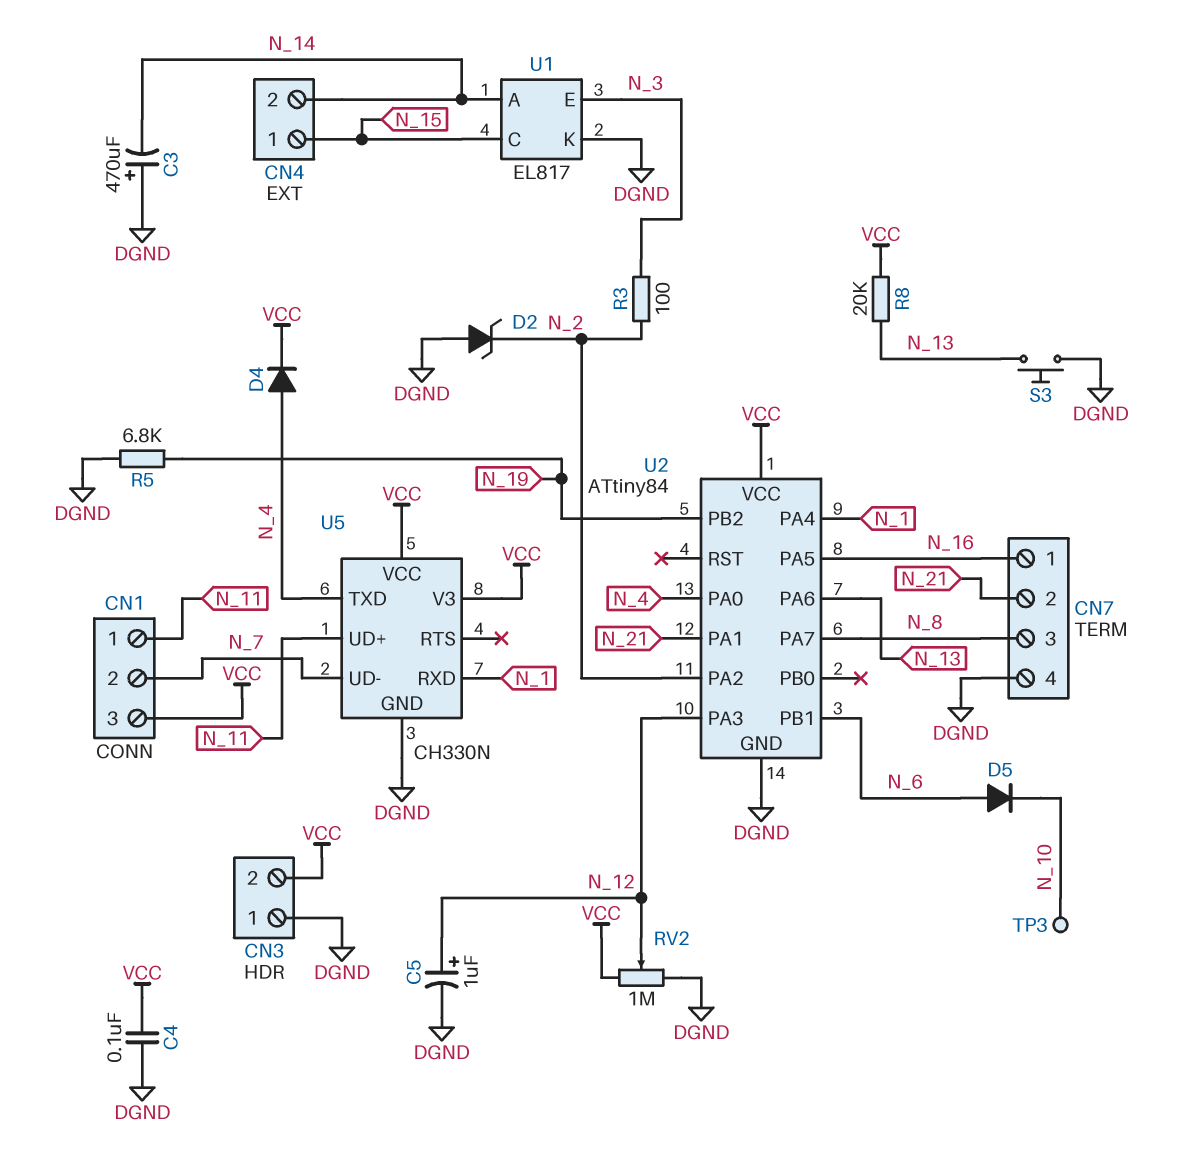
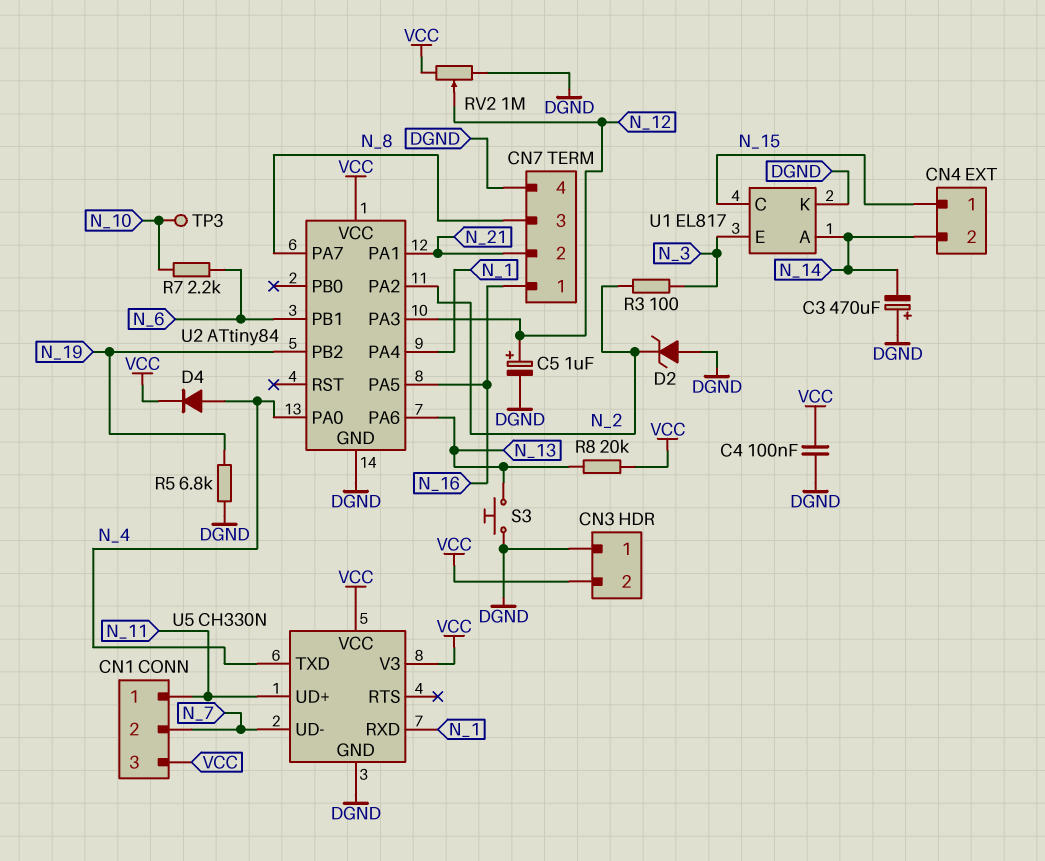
D5: diode (A N_6, K N_10) -> none
R7: none -> 2.2k (N_6, N_10)

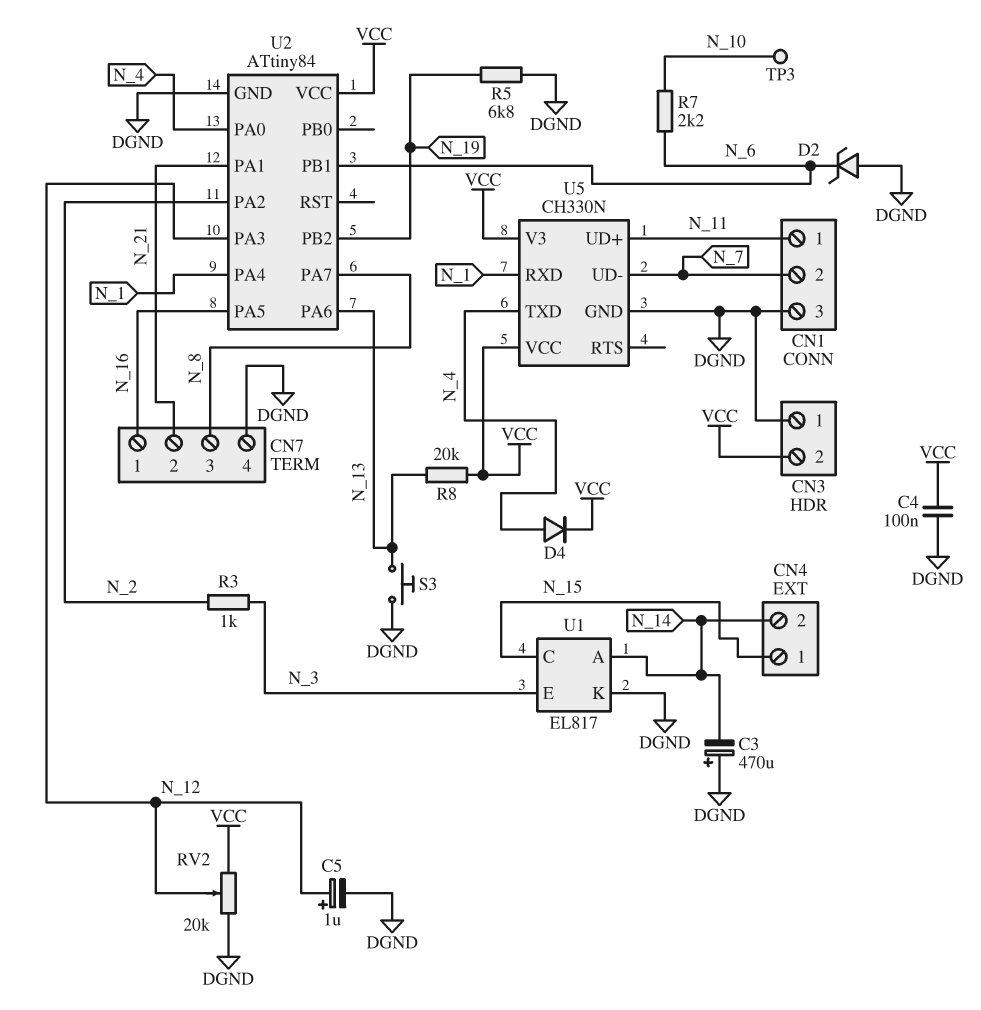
CN1 pin 3: VCC -> DGND
D2: zener (A DGND, K N_2) -> zener (A DGND, K N_6)
R3: 100 (N_2, N_3) -> 1k (N_2, N_3)
RV2: 1M (DGND, VCC, wiper N_12) -> 20k (DGND, VCC, wiper N_12)

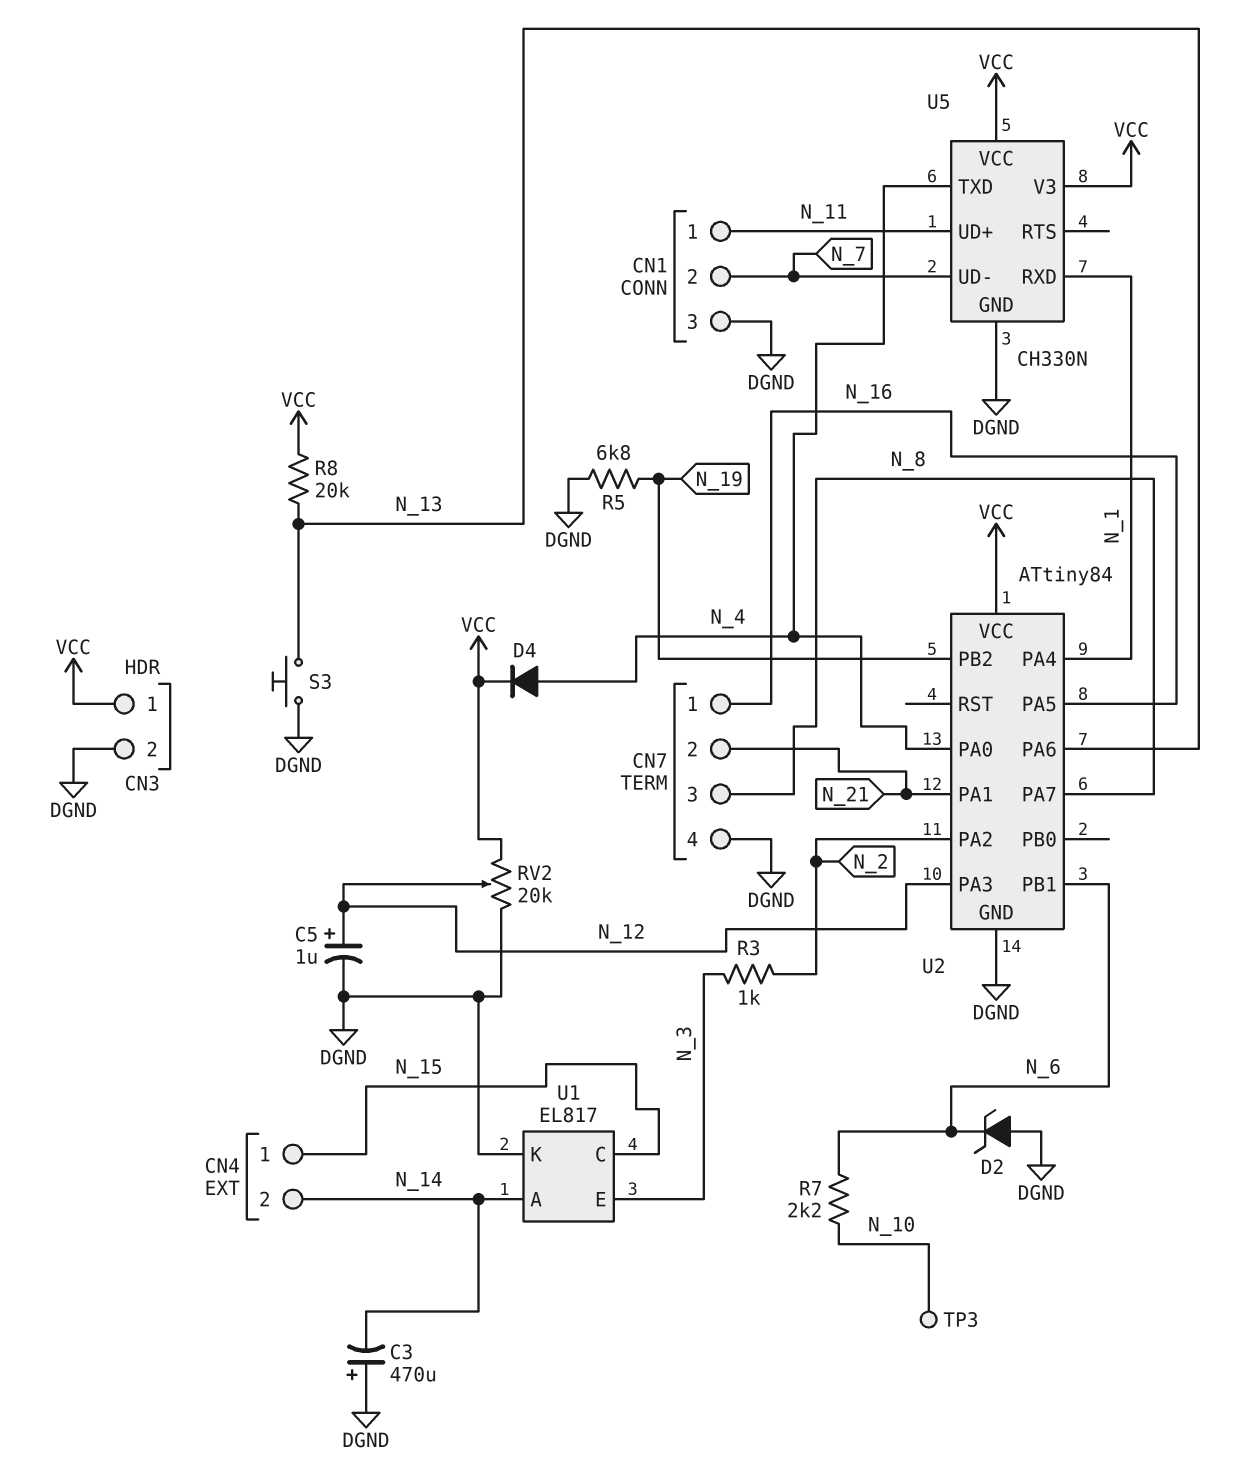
C4: 100nF (DGND, VCC) -> none
CN3 pin 1: DGND -> VCC
CN3 pin 2: VCC -> DGND

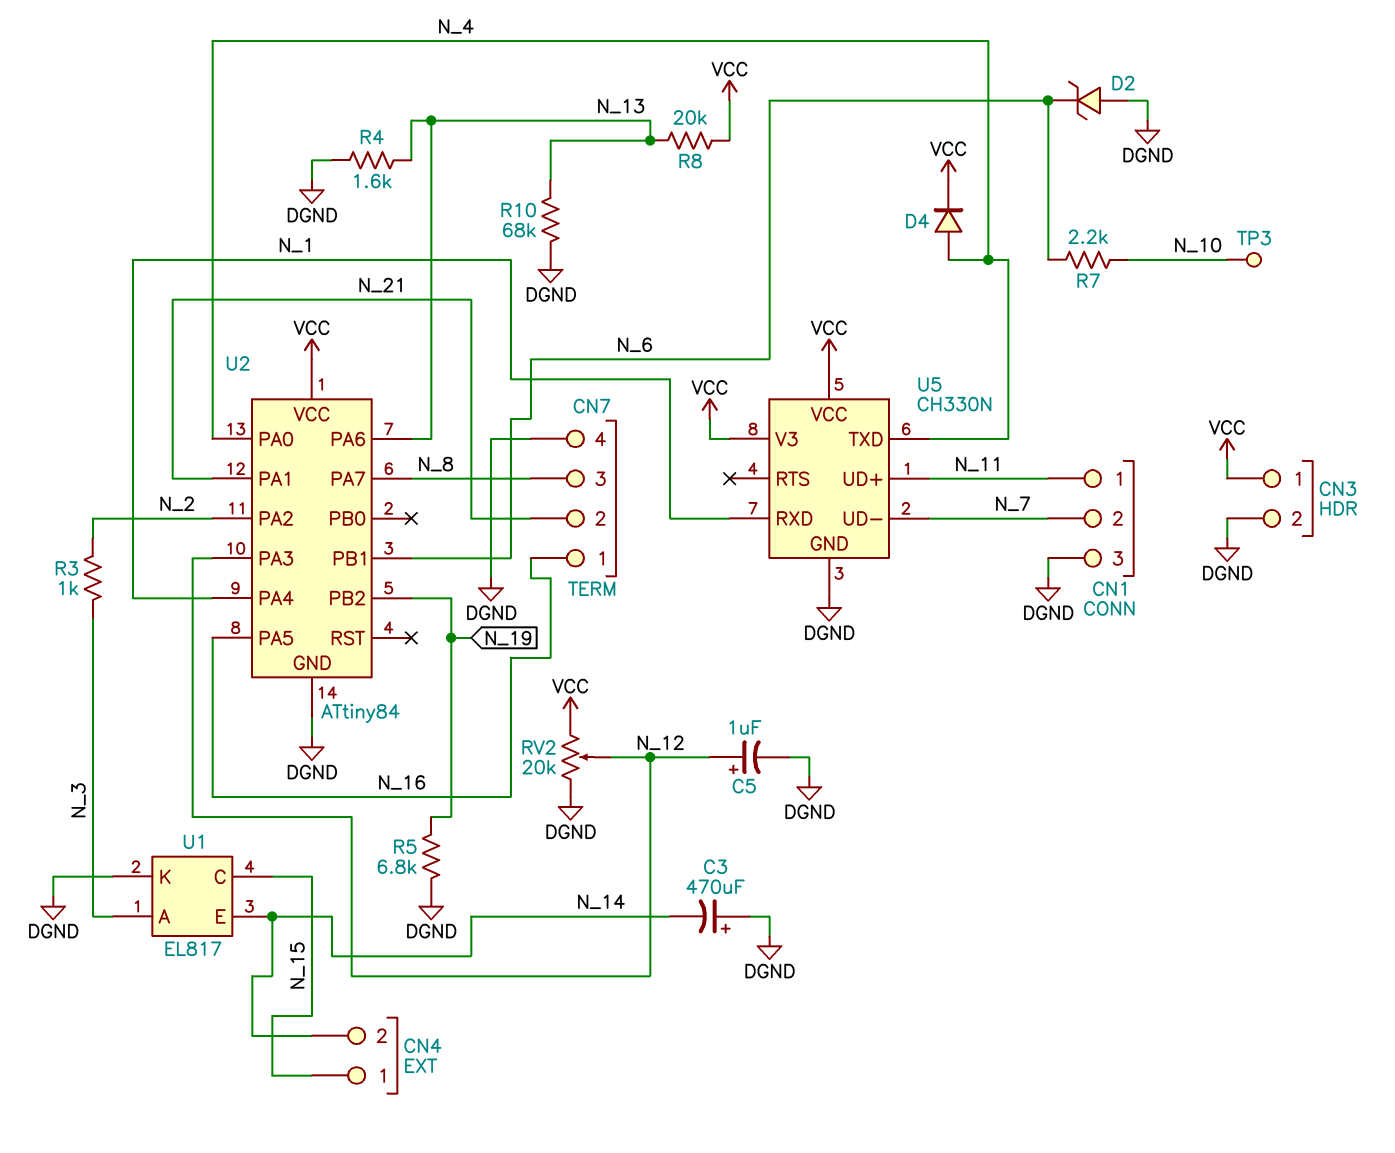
R4: none -> 1.6k (DGND, N_13)
R10: none -> 68k (DGND, N_13)
S3: button (DGND, N_13) -> none
U1 pin A: N_14 -> N_3
U1 pin E: N_3 -> N_14

